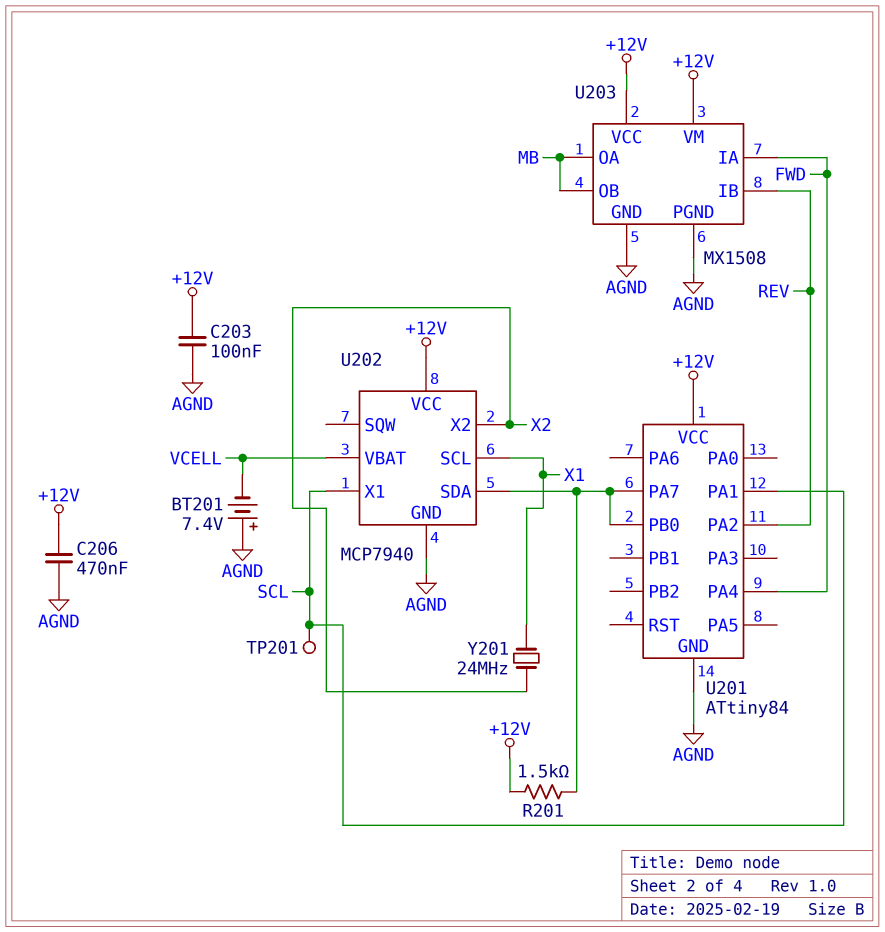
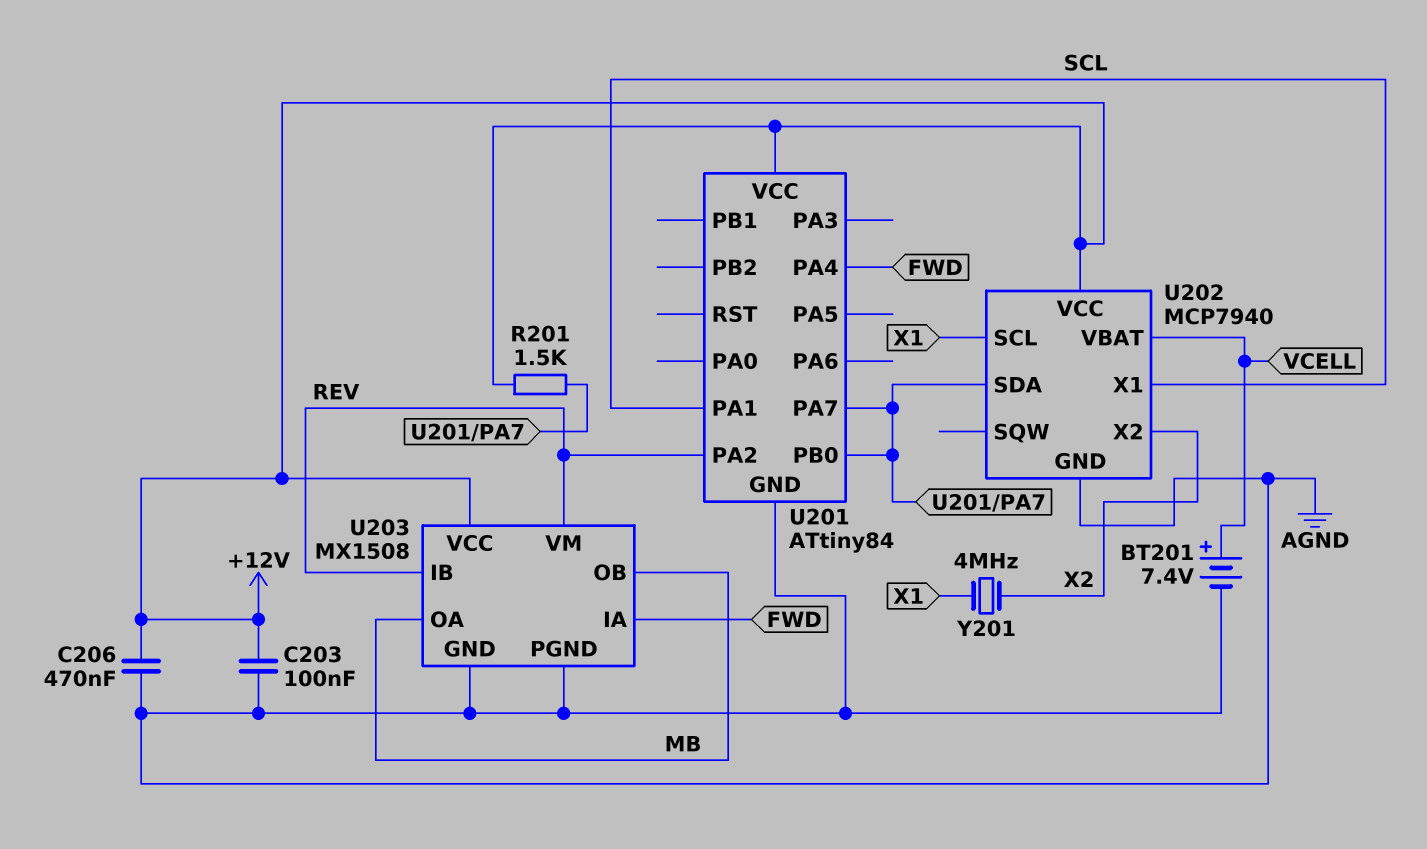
BT201: 7.4V (plus AGND, minus VCELL) -> 7.4V (plus VCELL, minus AGND)
TP201: test point (SCL) -> none
U203 pin VM: +12V -> REV
Y201: 24MHz (X1, X2) -> 4MHz (X1, X2)

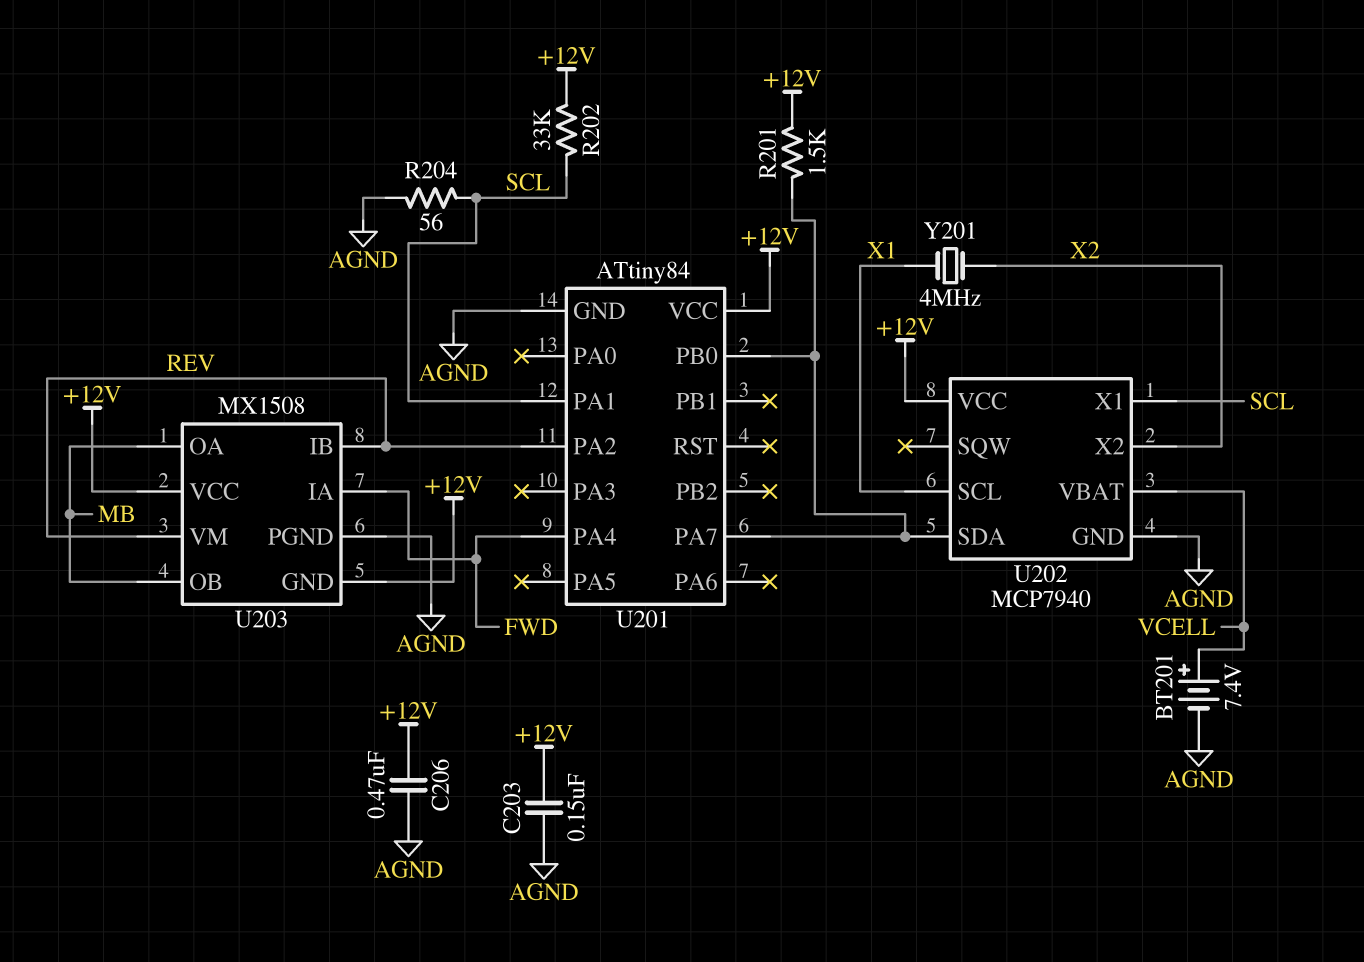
C203: 100nF (+12V, AGND) -> 150nF (+12V, AGND)
R202: none -> 33k (+12V, SCL)
R204: none -> 56 (AGND, SCL)
U203 pin GND: AGND -> +12V

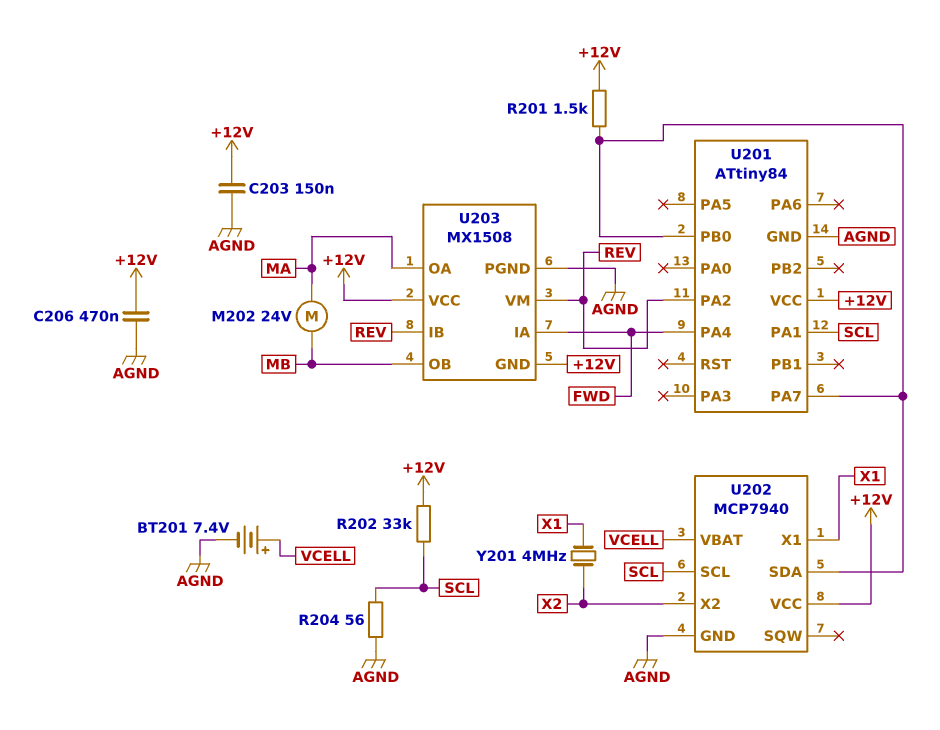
M202: none -> motor 24V (MA, MB)
U202 pin SCL: X1 -> SCL
U202 pin X1: SCL -> X1
U203 pin OA: MB -> MA

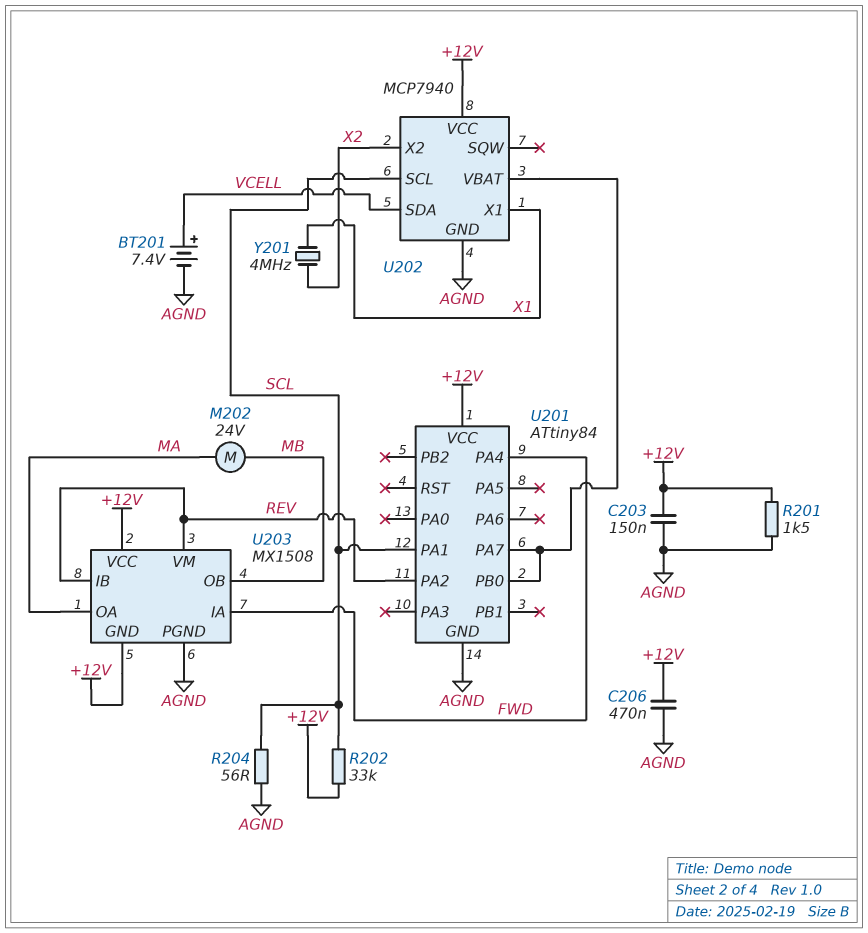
R201: 1.5k (+12V, U201/PA7) -> 1.5k (+12V, AGND)
U202 pin SDA: U201/PA7 -> VCELL
U202 pin VBAT: VCELL -> U201/PA7

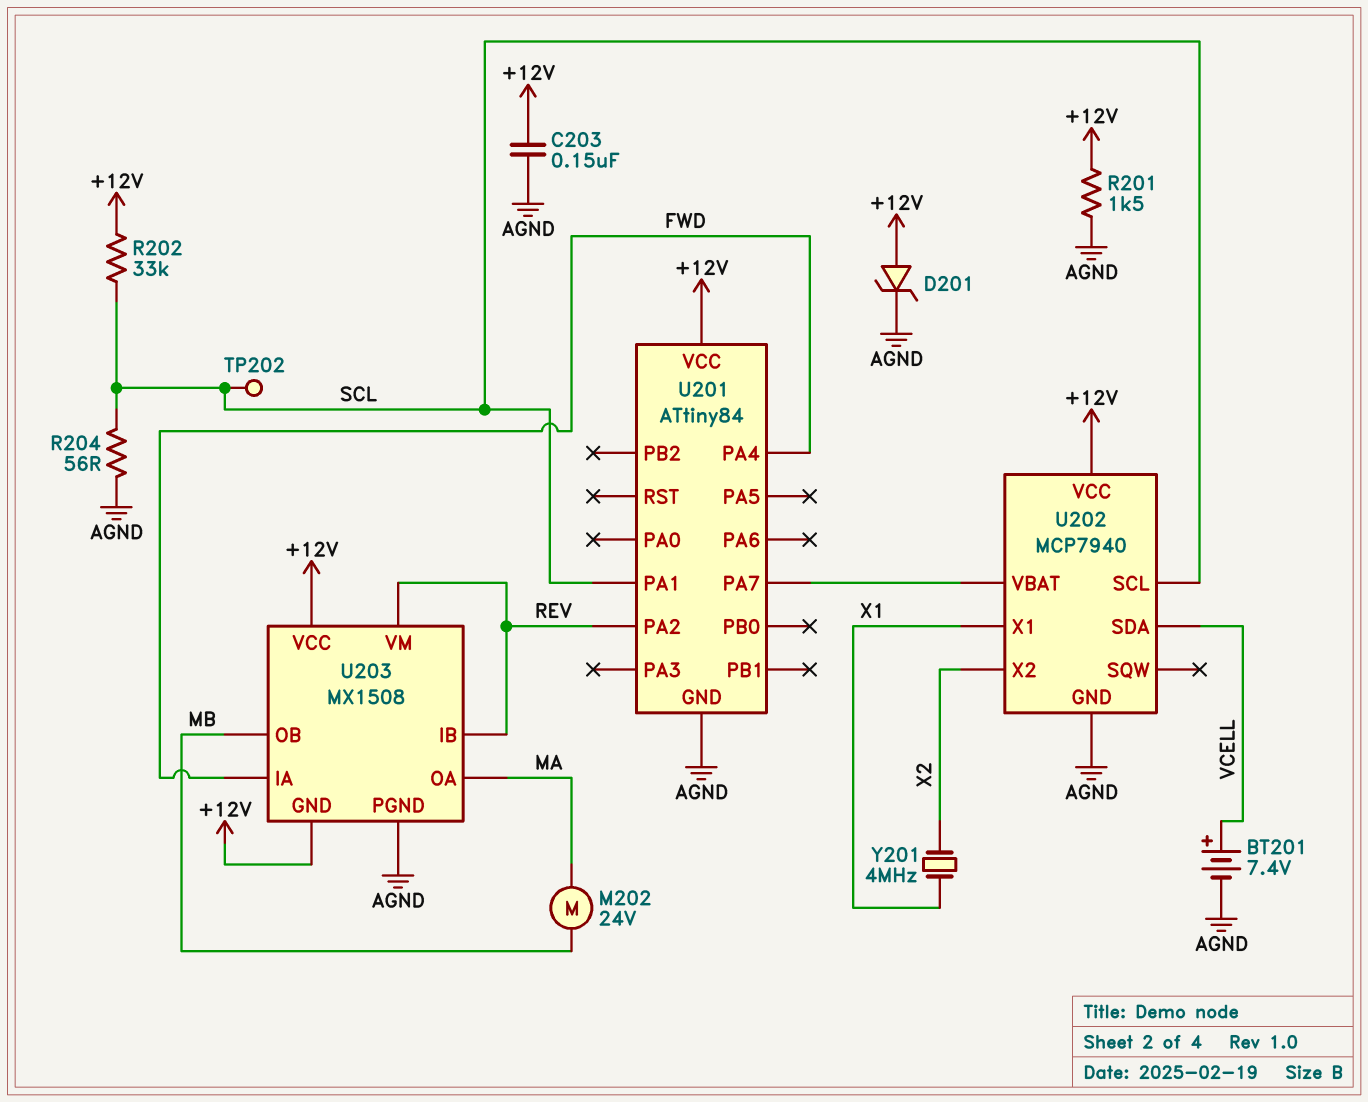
C206: 470nF (+12V, AGND) -> none
D201: none -> zener (A +12V, K AGND)
TP202: none -> test point (SCL)
U201 pin PB0: U201/PA7 -> none

